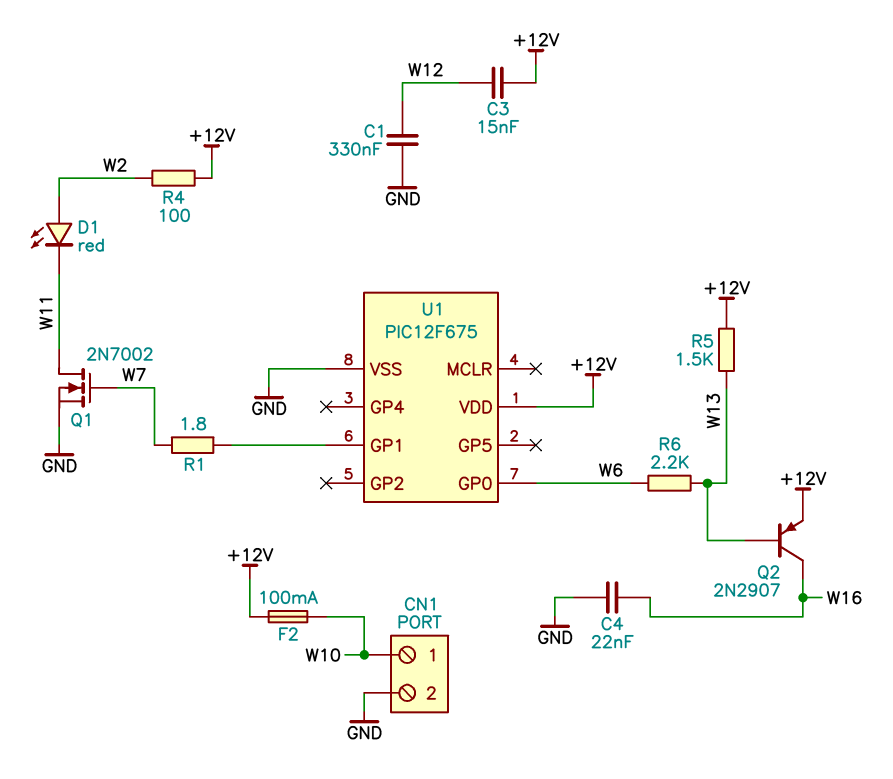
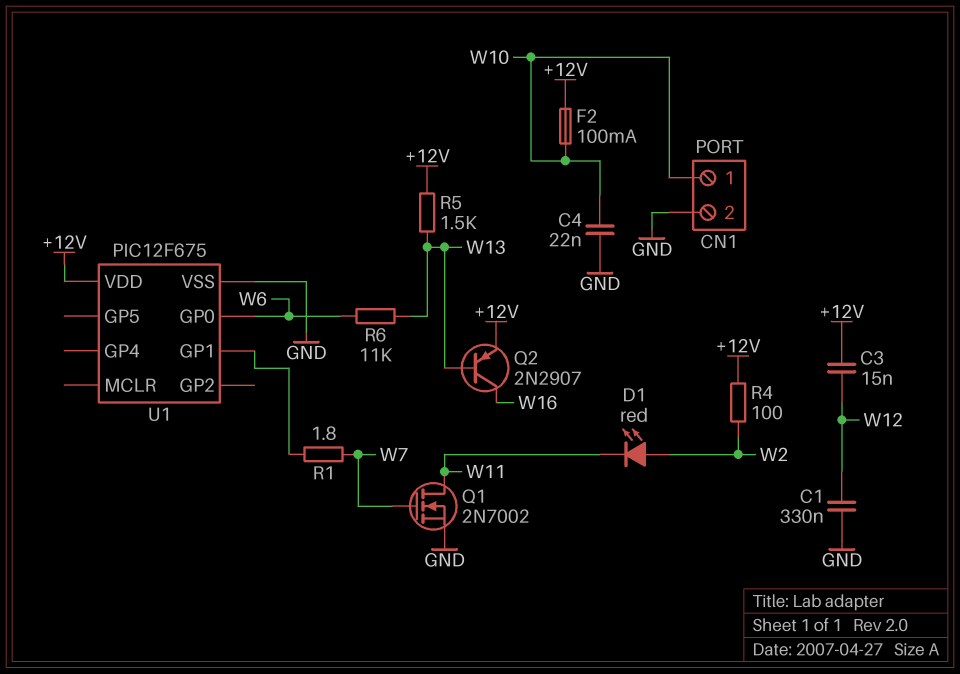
C4: 22nF (GND, W16) -> 22nF (GND, W10)
R6: 2.2k (W6, W13) -> 11k (W6, W13)

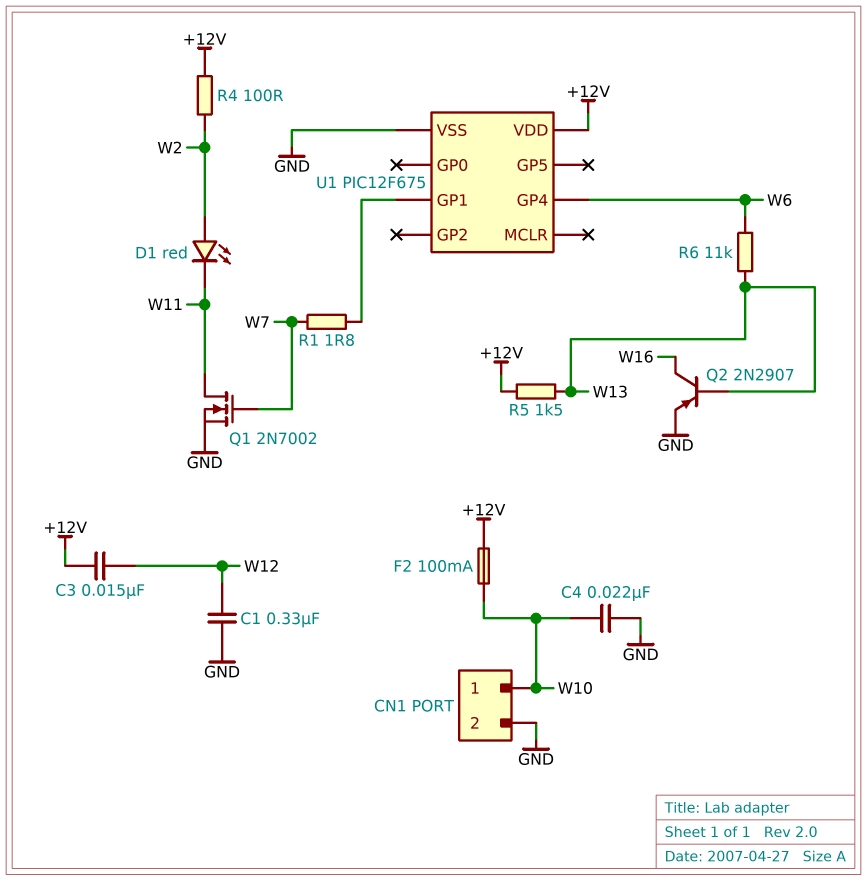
Q2: PNP 2N2907 (B W13, C W16, E +12V) -> PNP 2N2907 (B W13, C W16, E GND)
U1 pin GP0: W6 -> none
U1 pin GP4: none -> W6

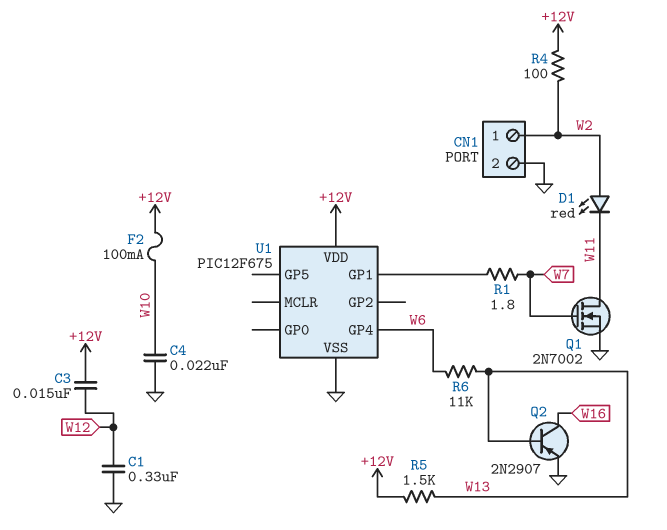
CN1 pin 1: W10 -> W2

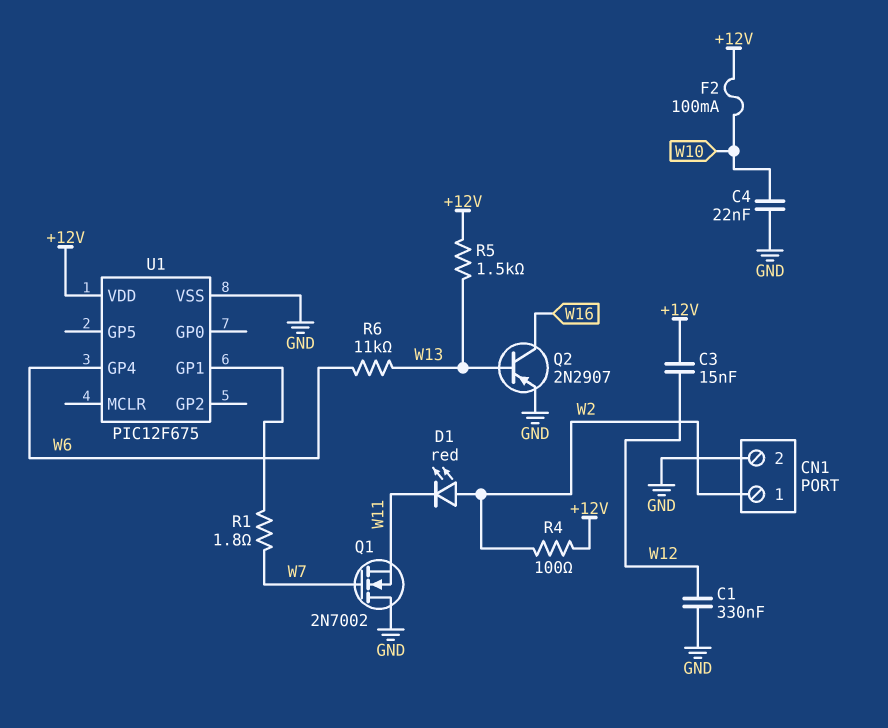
Q1: NMOS 2N7002 (G W7, D W11, S GND) -> NMOS 2N7002 (G W7, D GND, S W11)

